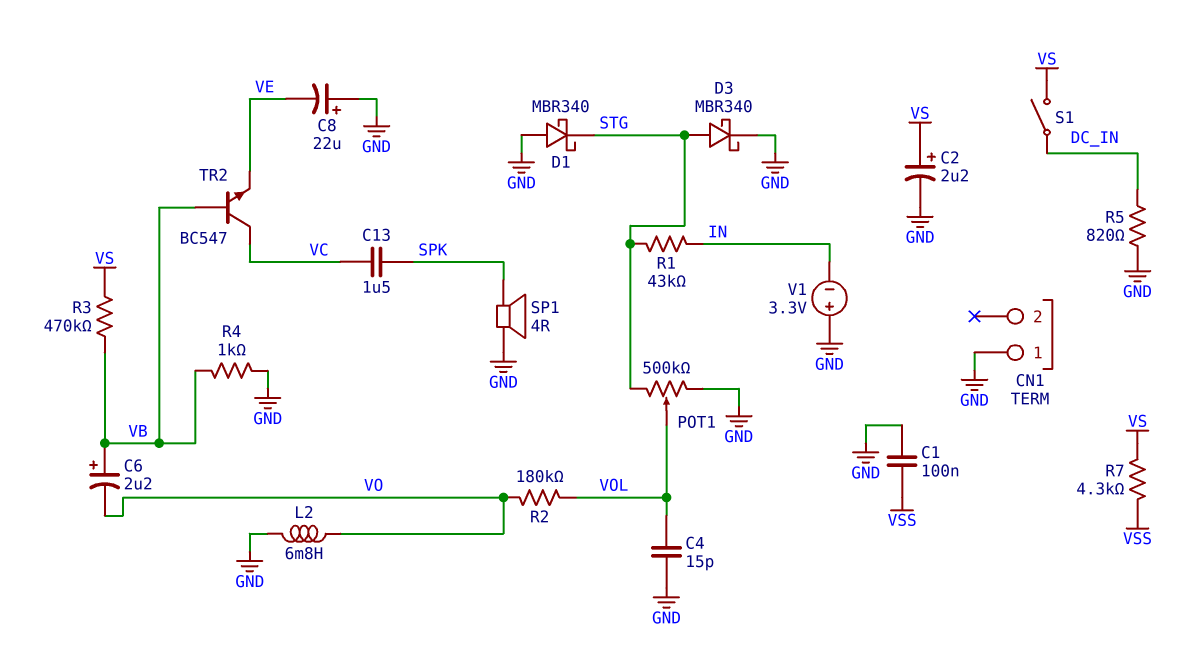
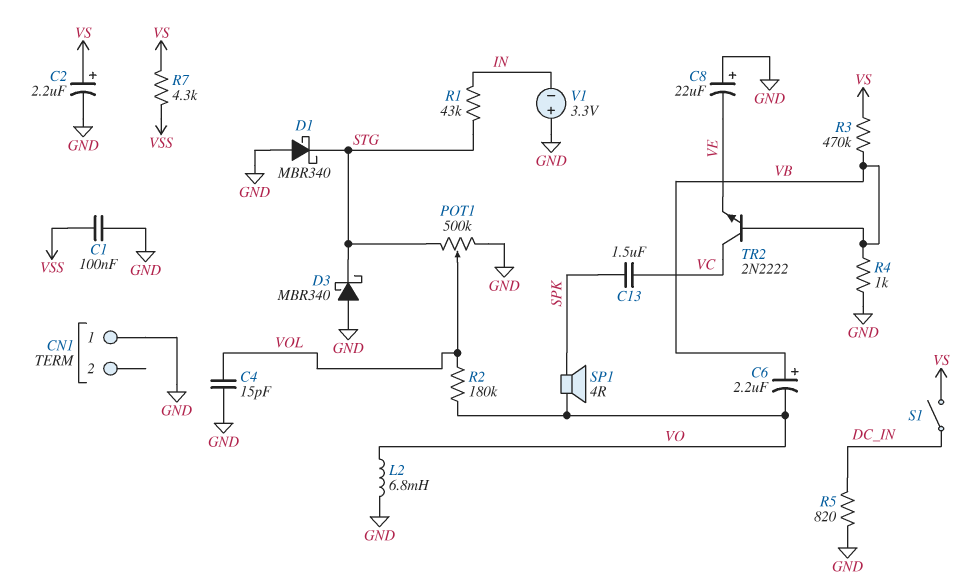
D3: schottky MBR340 (A STG, K GND) -> schottky MBR340 (A GND, K STG)
SP1: speaker 4R (GND, SPK) -> speaker 4R (SPK, VO)
TR2: NPN BC547 (B VB, C VC, E VE) -> NPN 2N2222 (B VB, C VC, E VE)

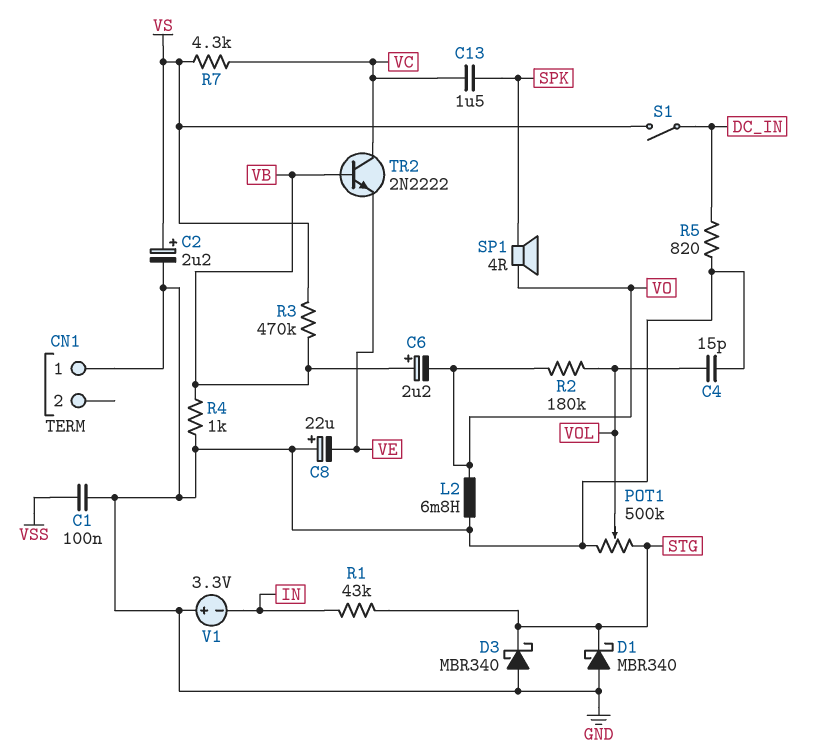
R7: 4.3k (VS, VSS) -> 4.3k (VC, VS)

